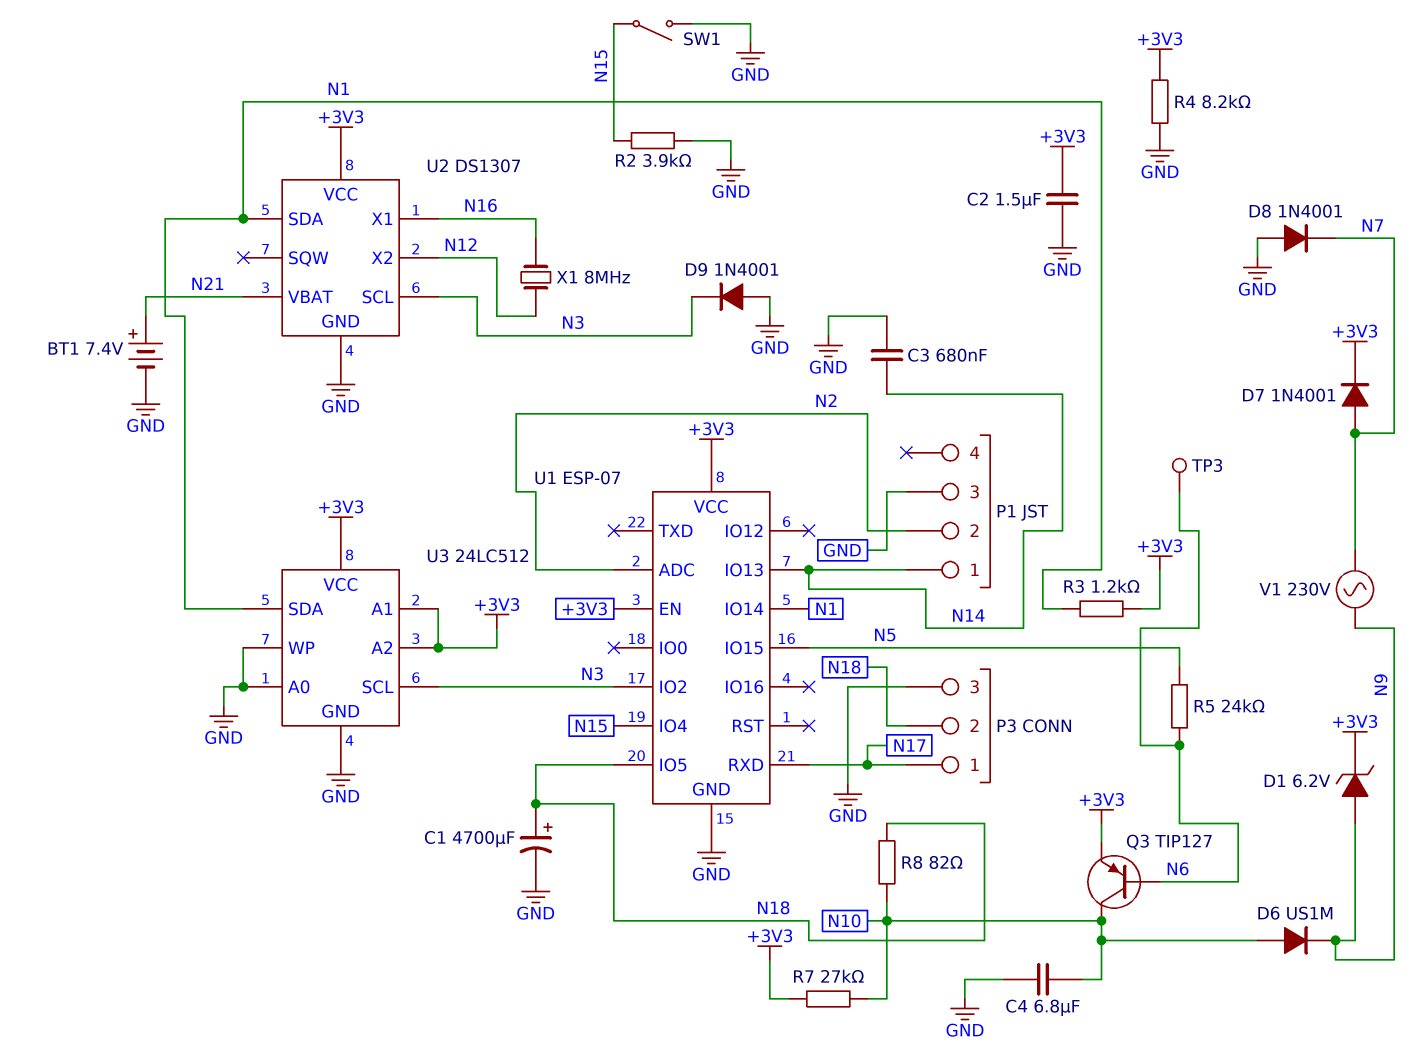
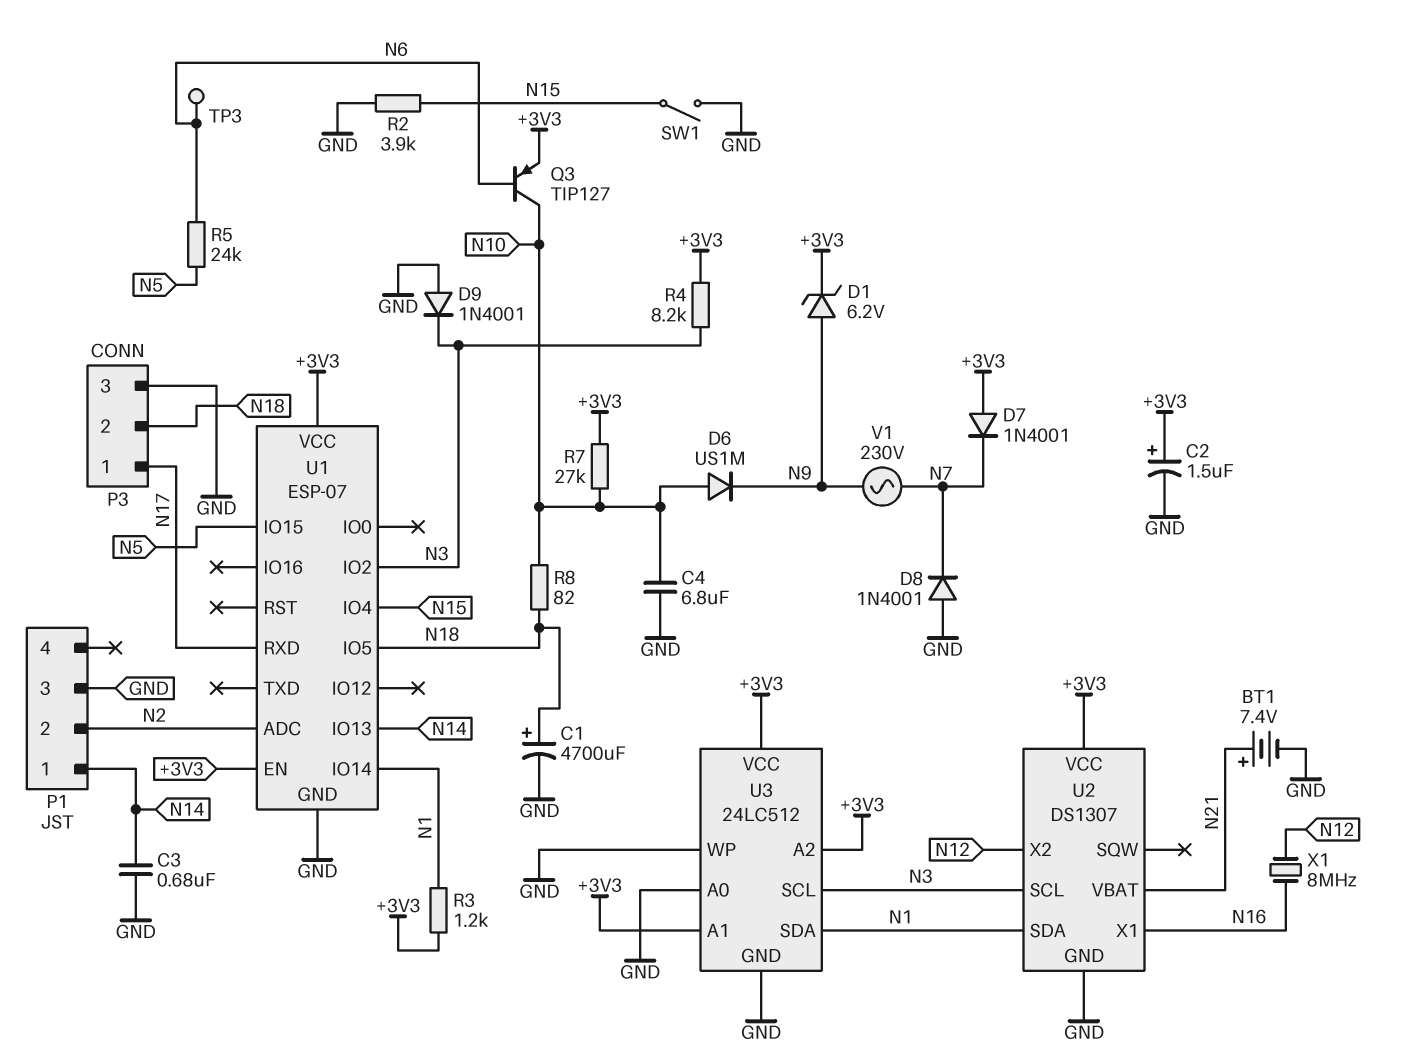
C2: 1.5uF (+3V3, GND) -> 1.5uF (plus +3V3, minus GND)
D7: diode 1N4001 (A N7, K +3V3) -> diode 1N4001 (A +3V3, K N7)
R4: 8.2k (+3V3, GND) -> 8.2k (+3V3, N3)

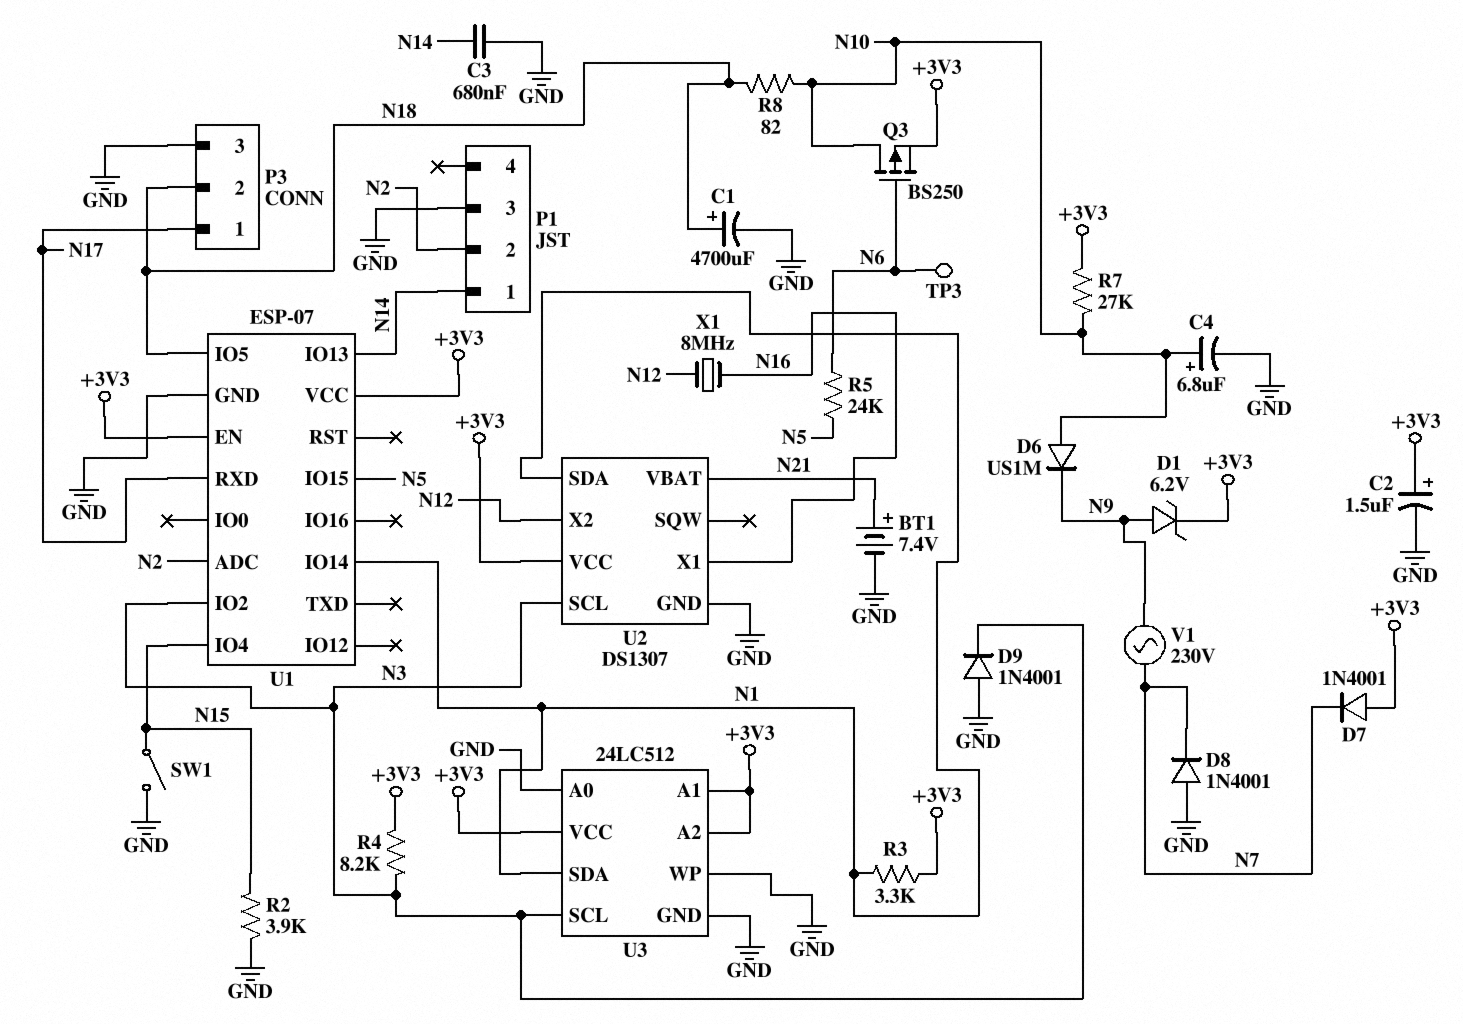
C4: 6.8uF (GND, N10) -> 6.8uF (plus N10, minus GND)
Q3: PNP TIP127 (B N6, C N10, E +3V3) -> PMOS BS250 (G N6, D N10, S +3V3)
R3: 1.2k (+3V3, N1) -> 3.3k (+3V3, N1)

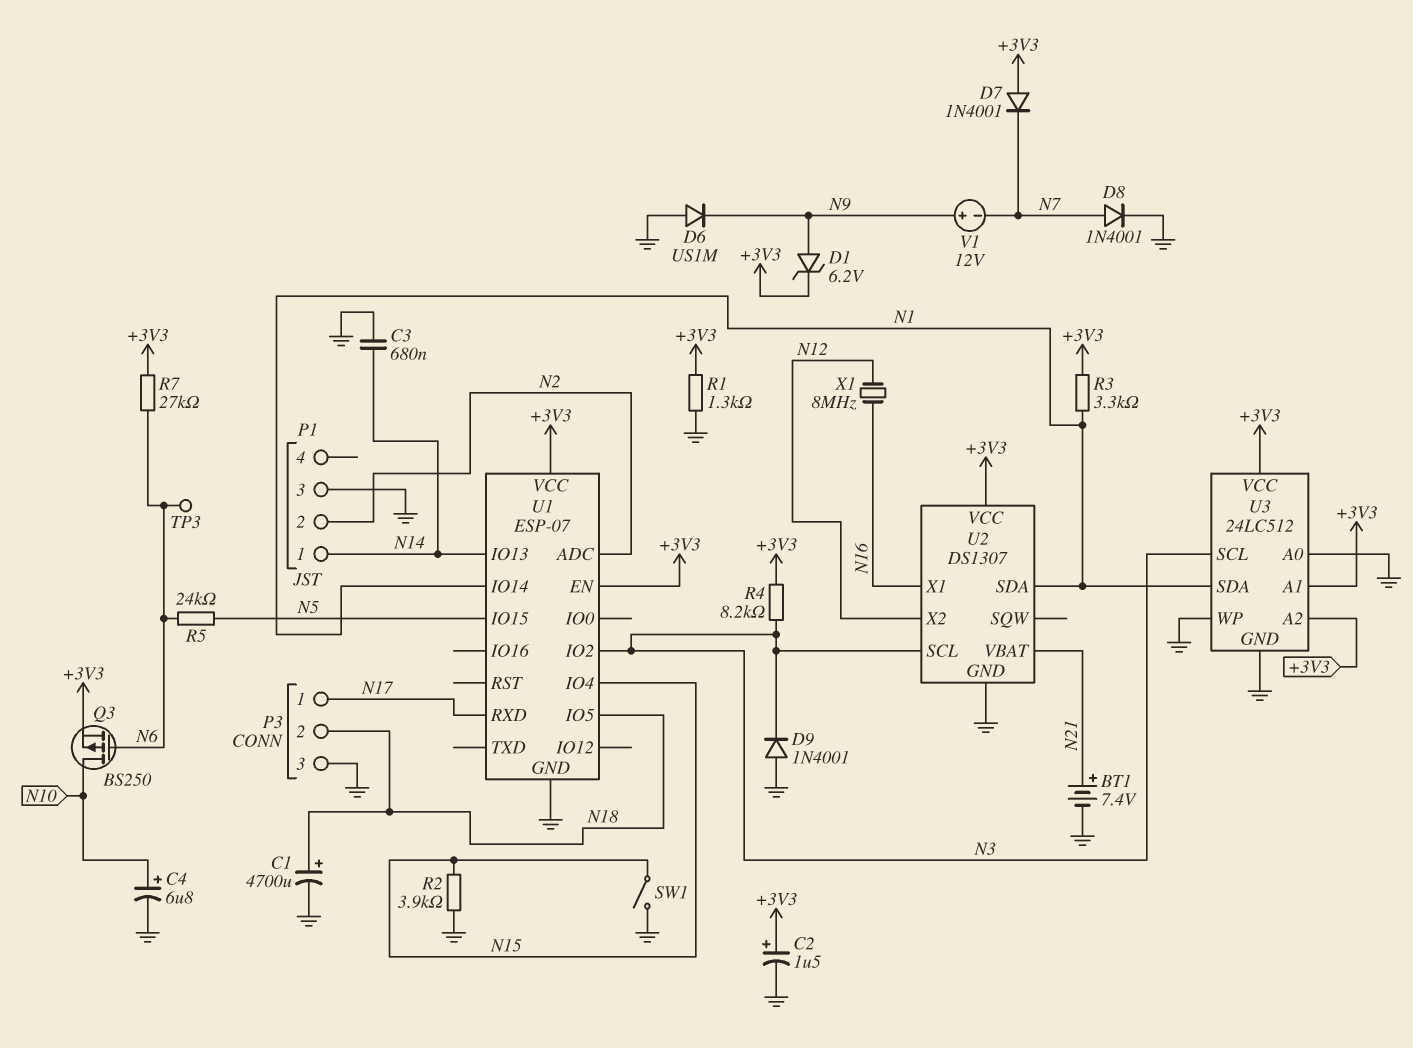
D6: diode US1M (A N10, K N9) -> diode US1M (A GND, K N9)
D8: diode 1N4001 (A GND, K N7) -> diode 1N4001 (A N7, K GND)
R1: none -> 1.3k (+3V3, GND)
R7: 27k (+3V3, N10) -> 27k (+3V3, N6)
R8: 82 (N10, N18) -> none
V1: AC 230V (N7, N9) -> 12V (plus N9, minus N7)

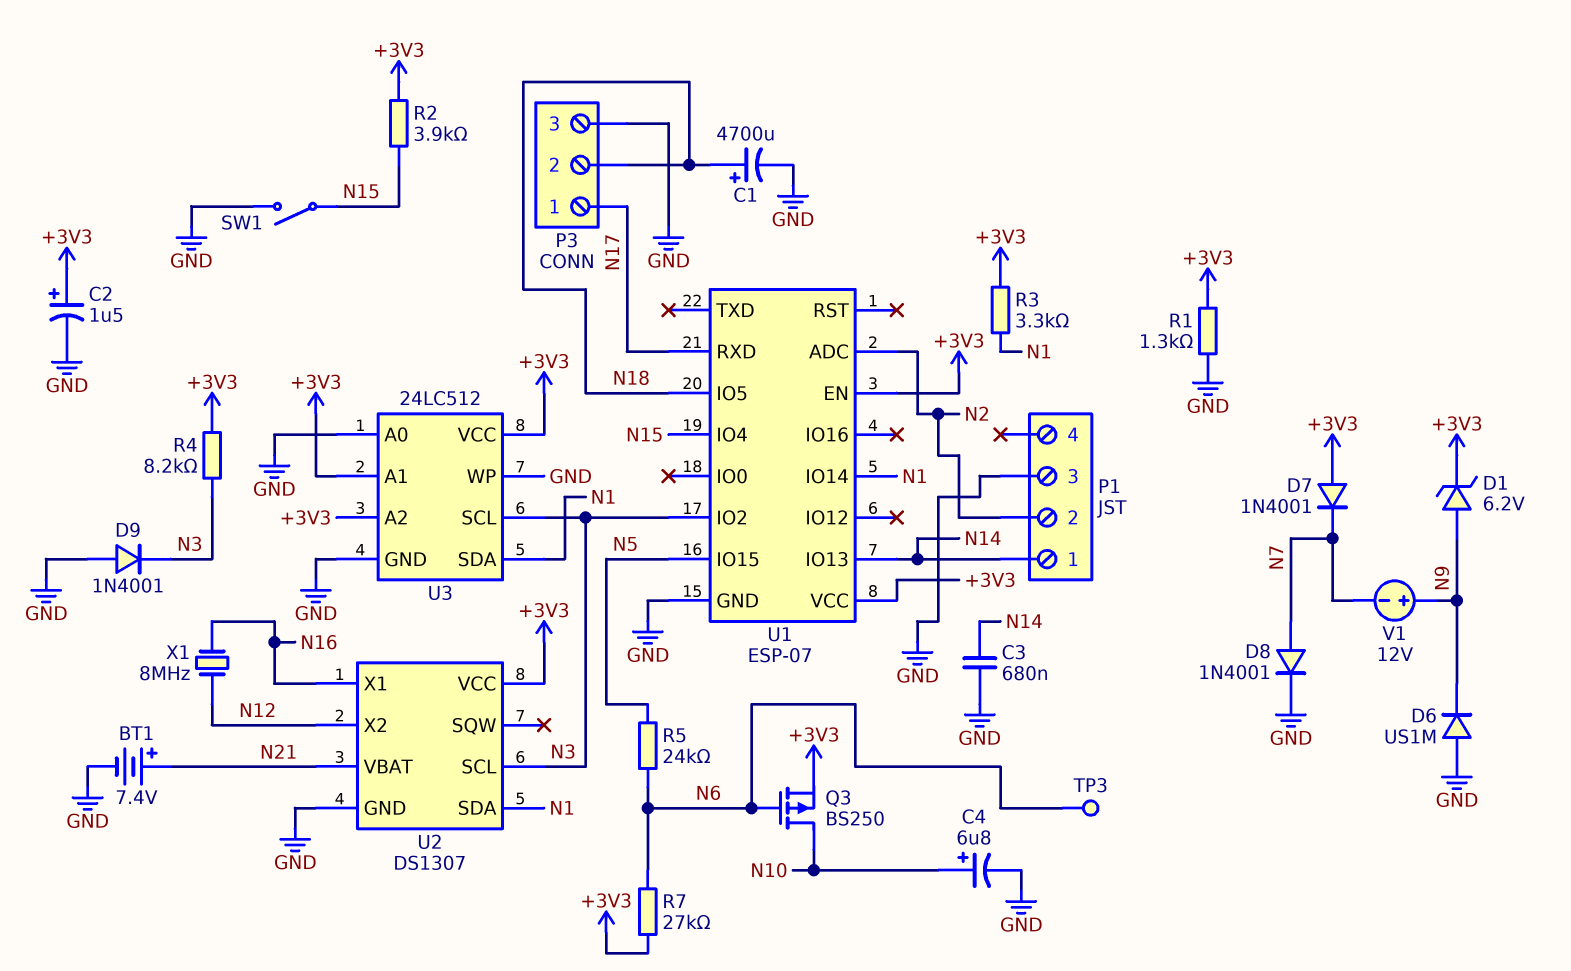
R2: 3.9k (GND, N15) -> 3.9k (+3V3, N15)

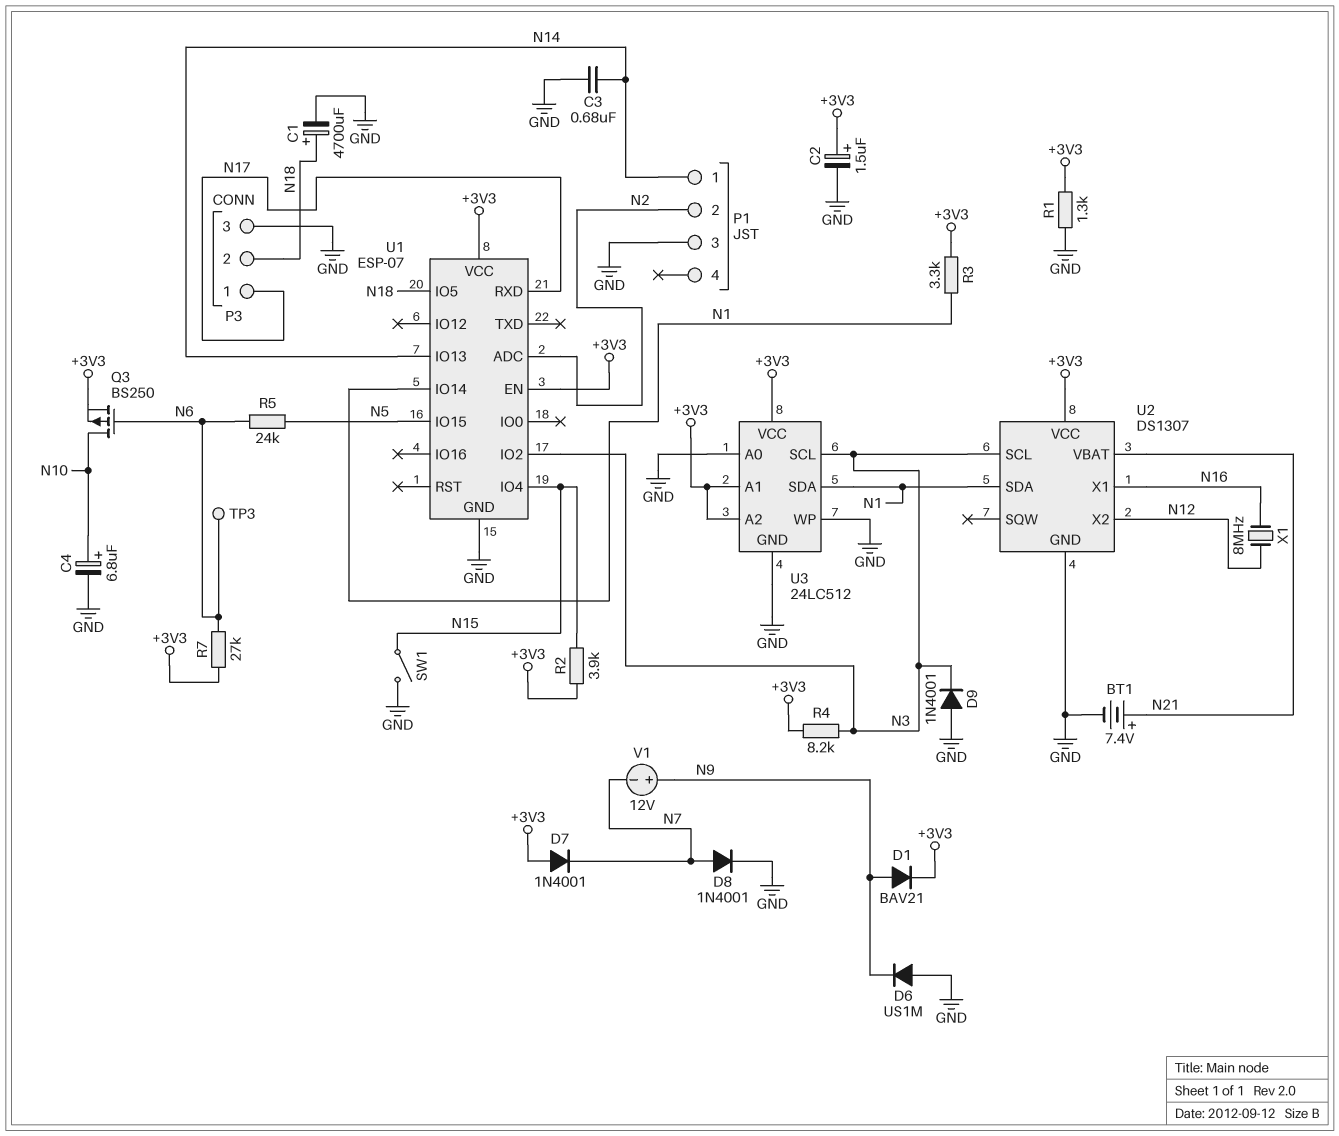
D1: zener 6.2V (A N9, K +3V3) -> diode BAV21 (A N9, K +3V3)

